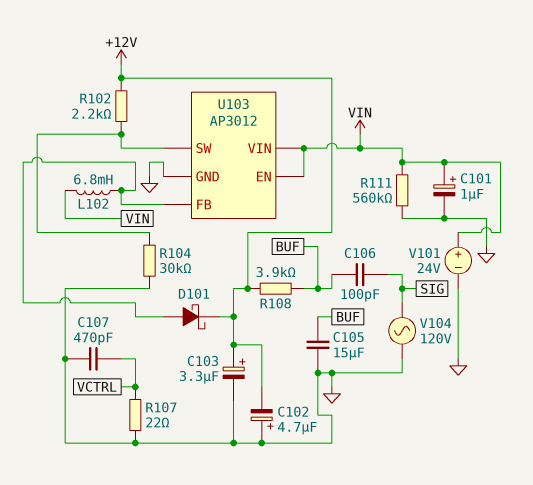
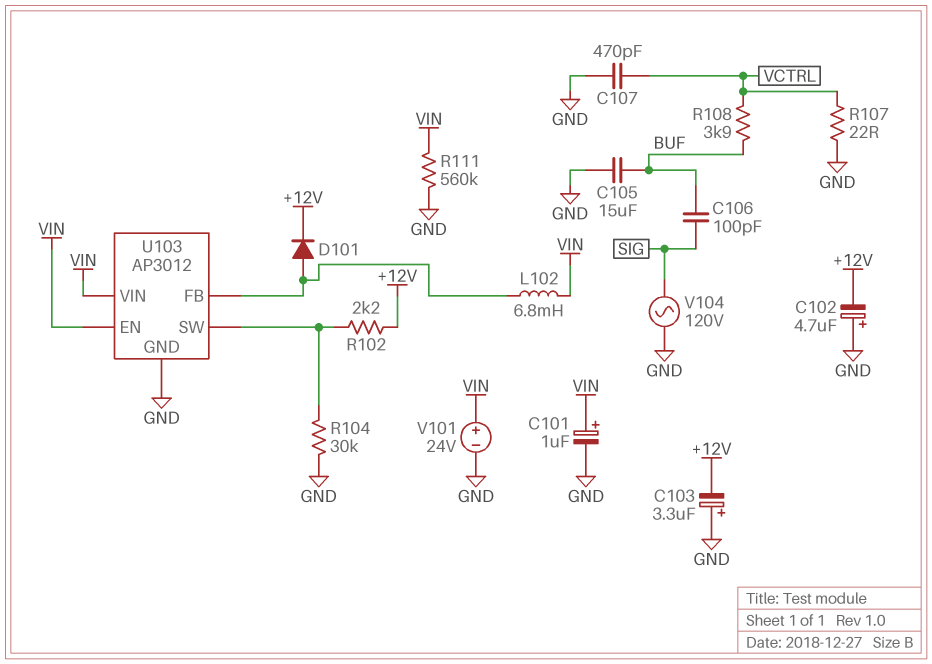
C103: 3.3uF (plus +12V, minus GND) -> 3.3uF (plus GND, minus +12V)
D101: schottky (A U103/FB, K +12V) -> diode (A U103/FB, K +12V)
R108: 3.9k (+12V, BUF) -> 3.9k (BUF, VCTRL)

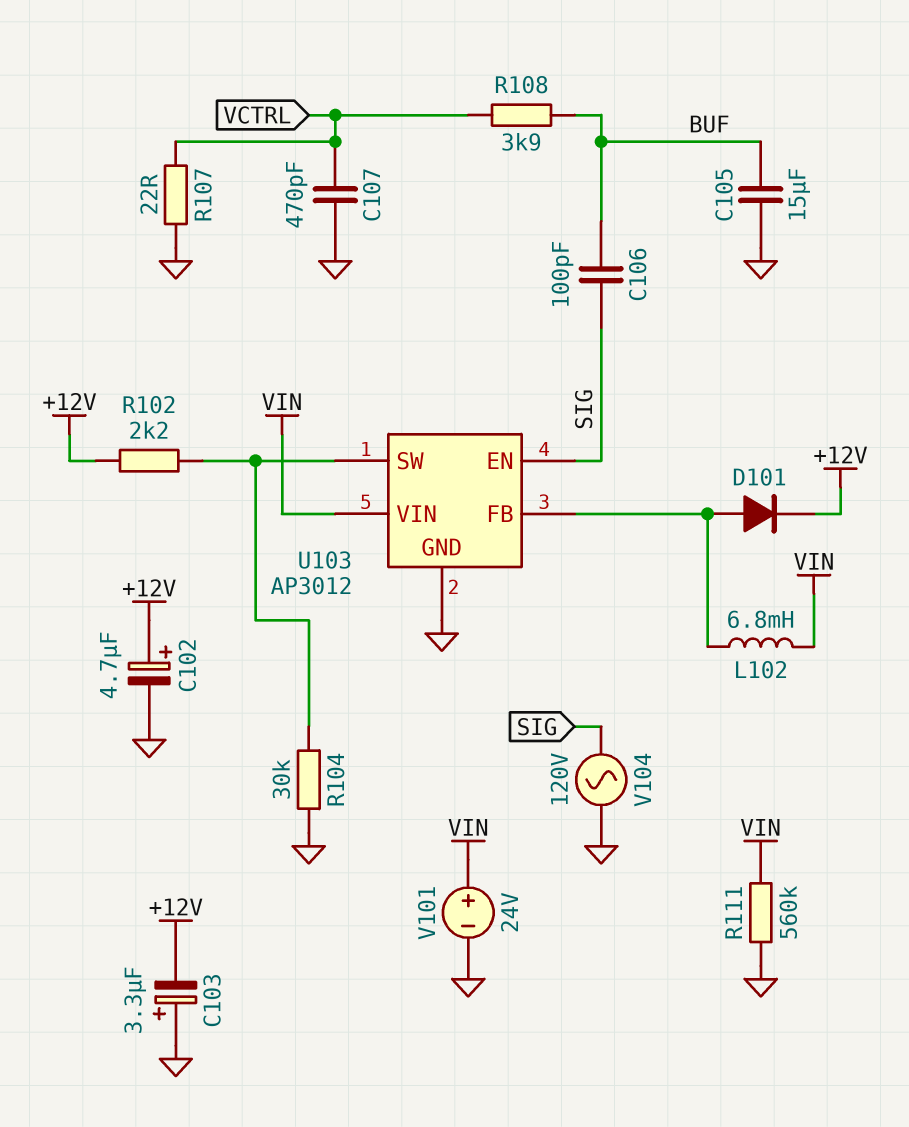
C101: 1uF (plus VIN, minus GND) -> none
C102: 4.7uF (plus GND, minus +12V) -> 4.7uF (plus +12V, minus GND)
U103 pin EN: VIN -> SIG

